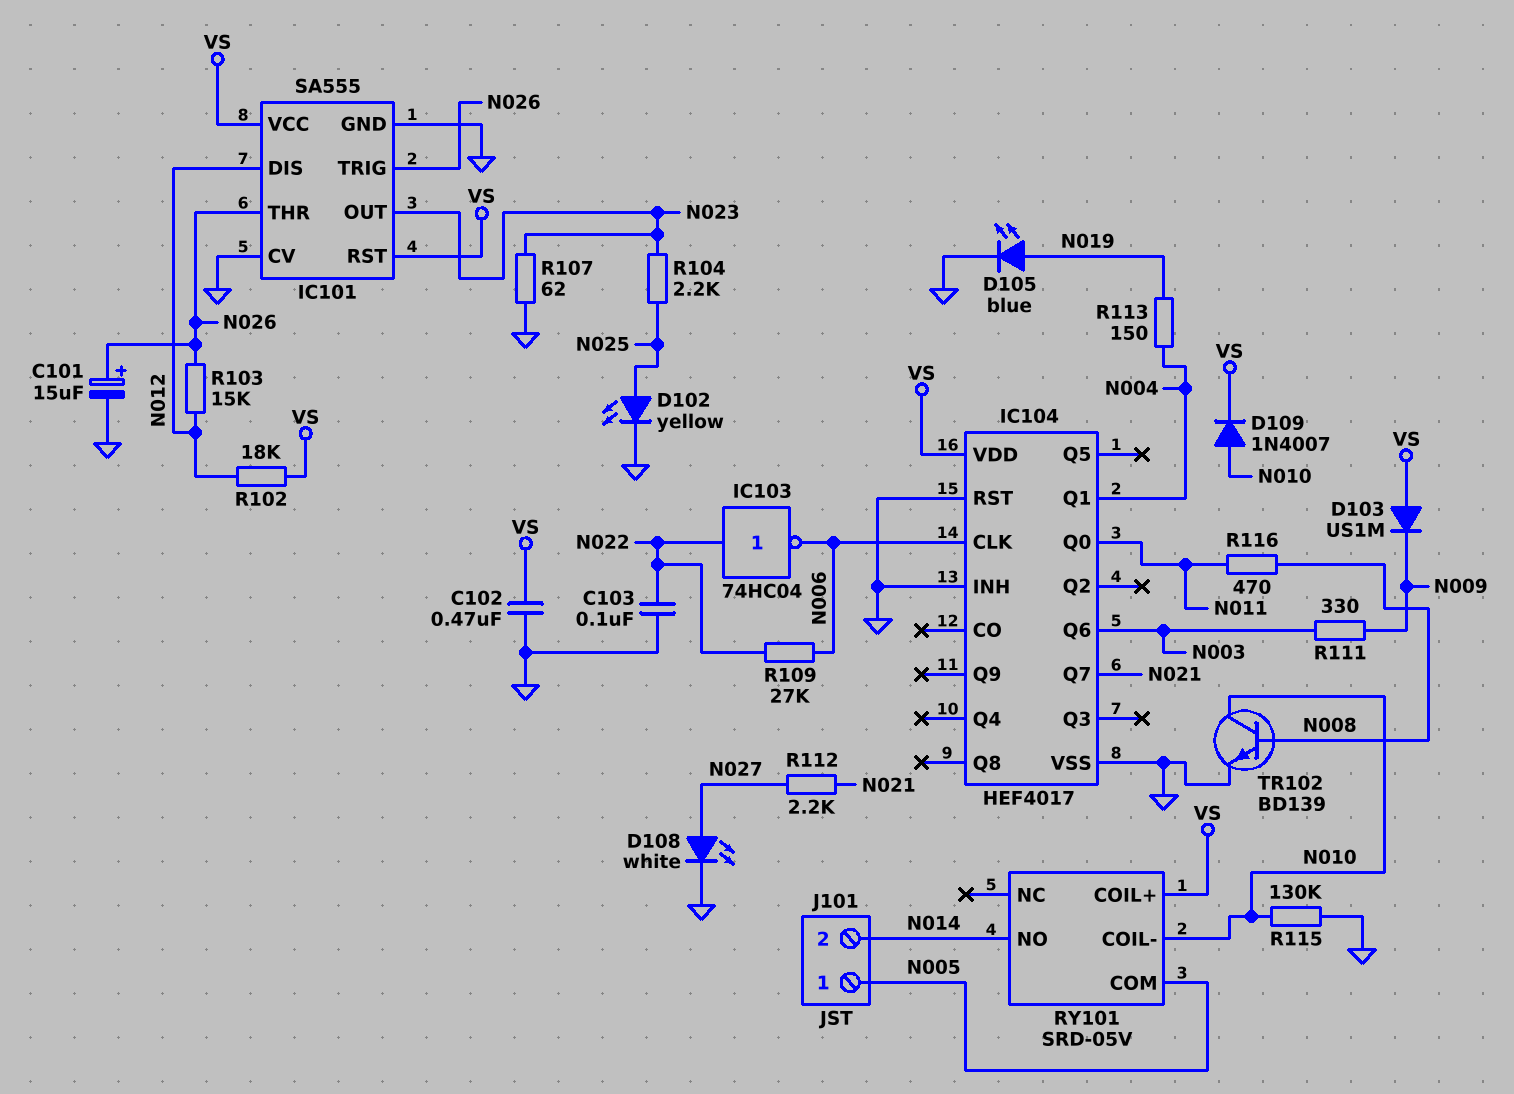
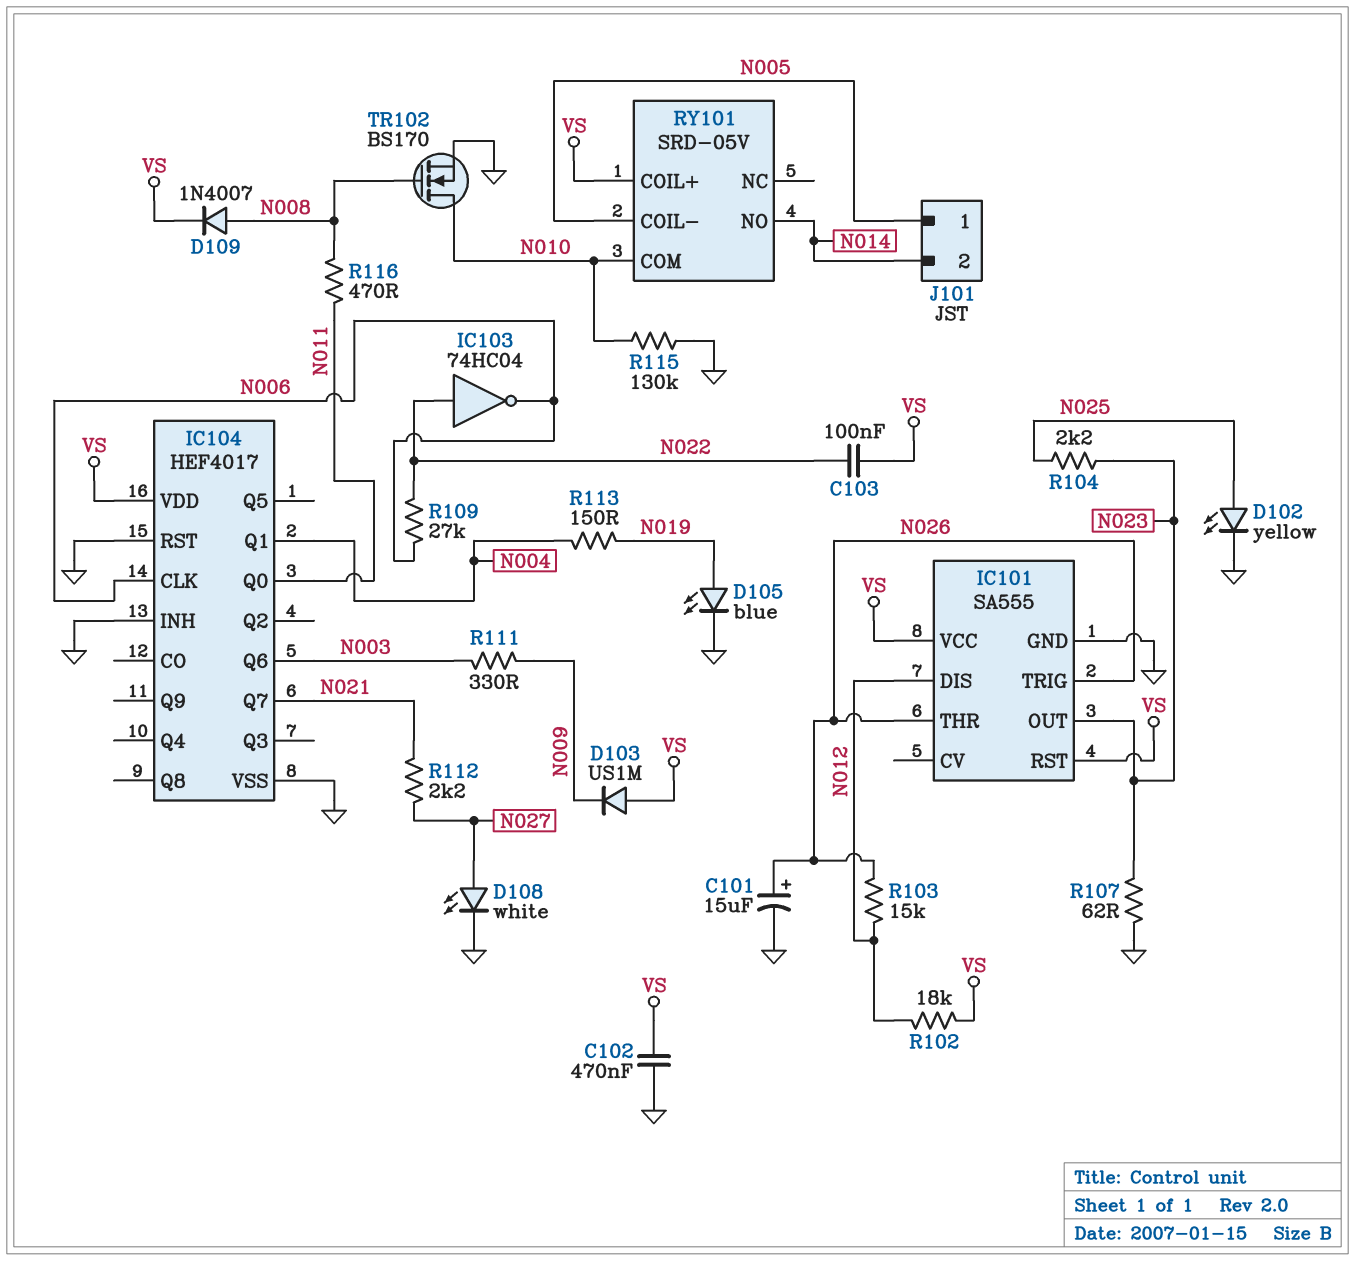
C103: 100nF (GND, N022) -> 100nF (N022, VS)
D109: diode 1N4007 (A N010, K VS) -> diode 1N4007 (A N008, K VS)
IC101 pin CV: GND -> none
RY101 pin COIL-: N010 -> N005
RY101 pin COM: N005 -> N010
TR102: NPN BD139 (B N008, C N010, E GND) -> NMOS BS170 (G N008, D N010, S GND)

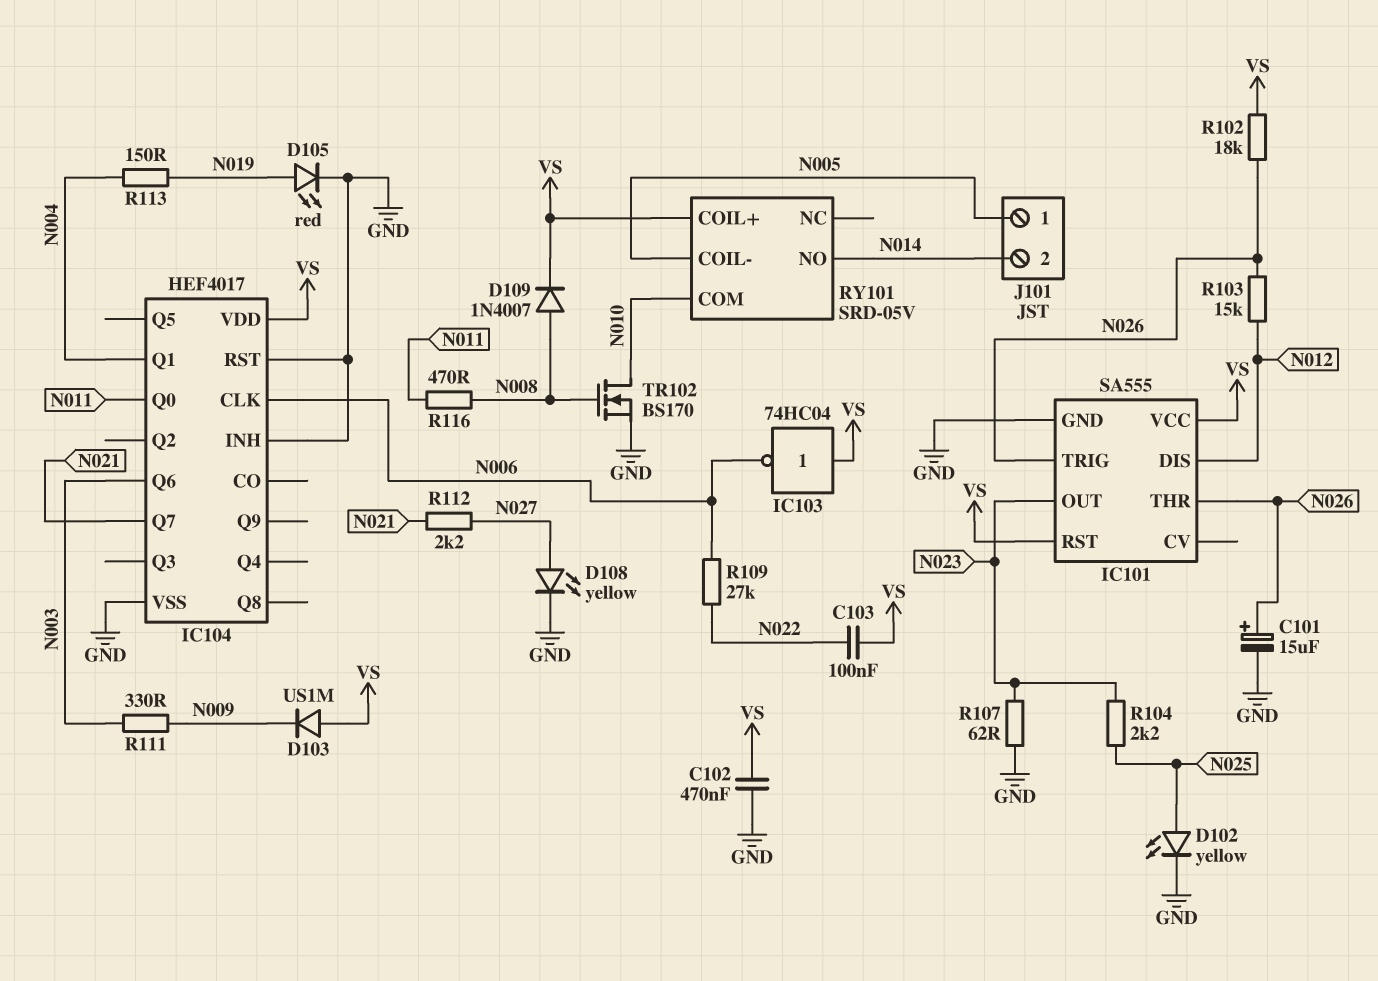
D105: LED blue (A N019, K GND) -> LED red (A N019, K GND)
D108: LED white (A N027, K GND) -> LED yellow (A N027, K GND)
IC103: NOT 74HC04 (in N022, out N006) -> NOT 74HC04 (in VS, out N006)
R102: 18k (N012, VS) -> 18k (N026, VS)
R115: 130k (GND, N010) -> none

